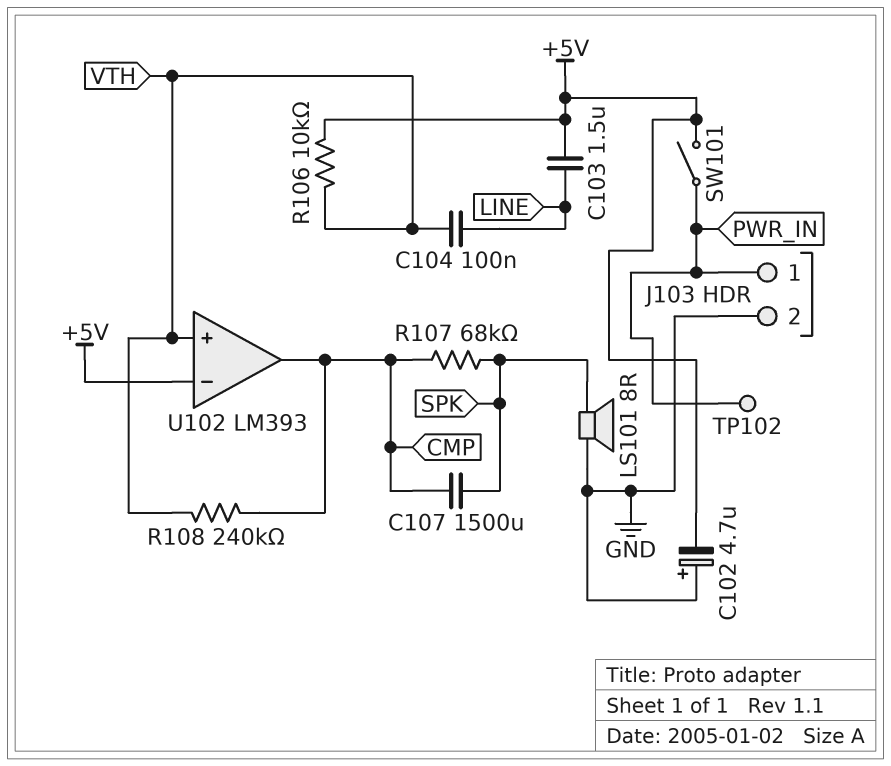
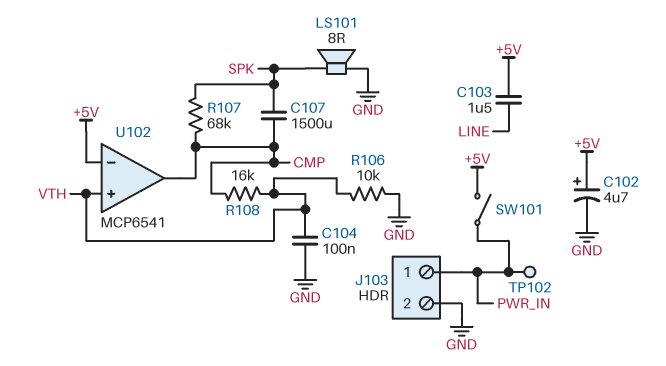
C102: 4.7uF (plus GND, minus +5V) -> 4.7uF (plus +5V, minus GND)
C104: 100nF (LINE, VTH) -> 100nF (GND, VTH)
R106: 10k (+5V, VTH) -> 10k (GND, VTH)
R108: 240k (CMP, VTH) -> 16k (CMP, VTH)
U102: LM393 -> MCP6541

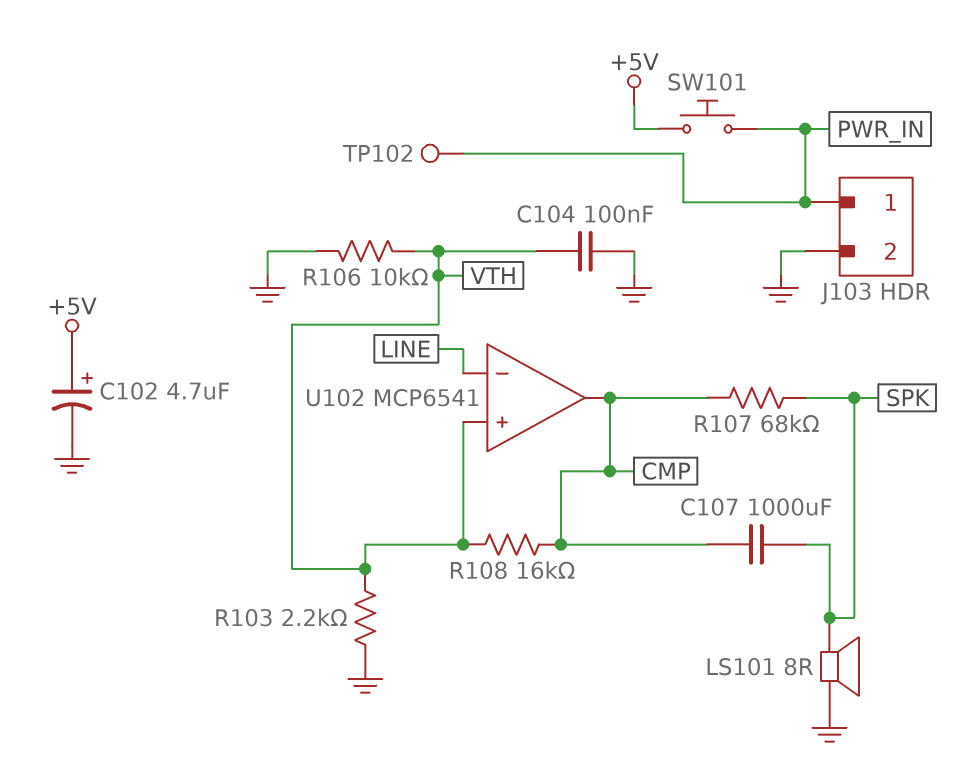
C103: 1.5uF (+5V, LINE) -> none
C107: 1500uF (CMP, SPK) -> 1000uF (CMP, SPK)
R103: none -> 2.2k (GND, VTH)
SW101: switch (+5V, PWR_IN) -> button (+5V, PWR_IN)
U102 pin in-: +5V -> LINE

